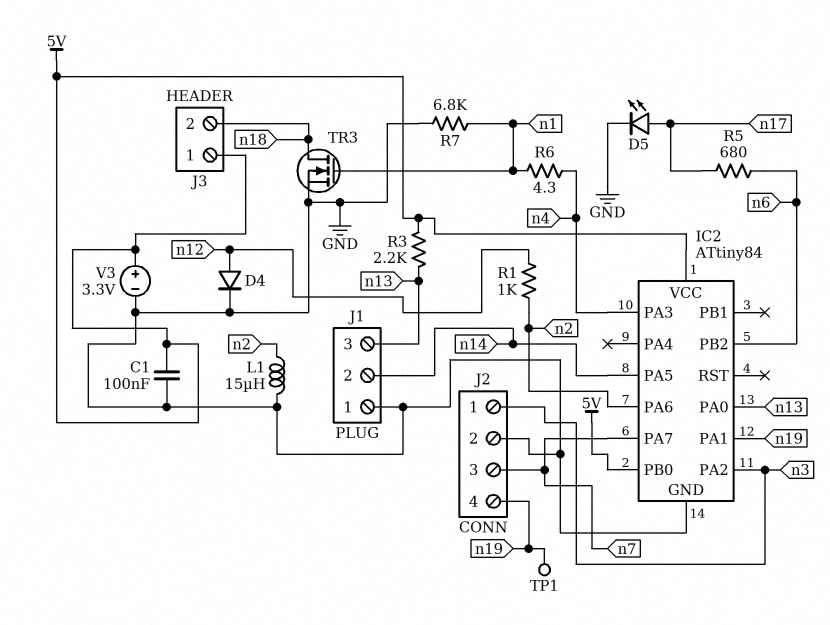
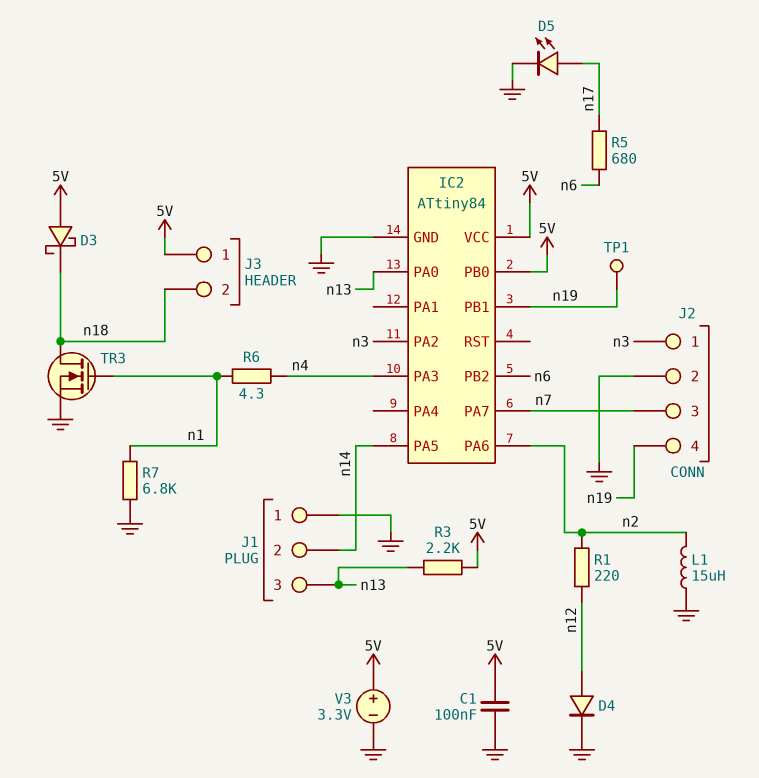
D3: none -> schottky (A 5V, K n18)
IC2 pin PA1: n19 -> none
IC2 pin PB1: none -> n19
R1: 1k (n2, n12) -> 220 (n2, n12)

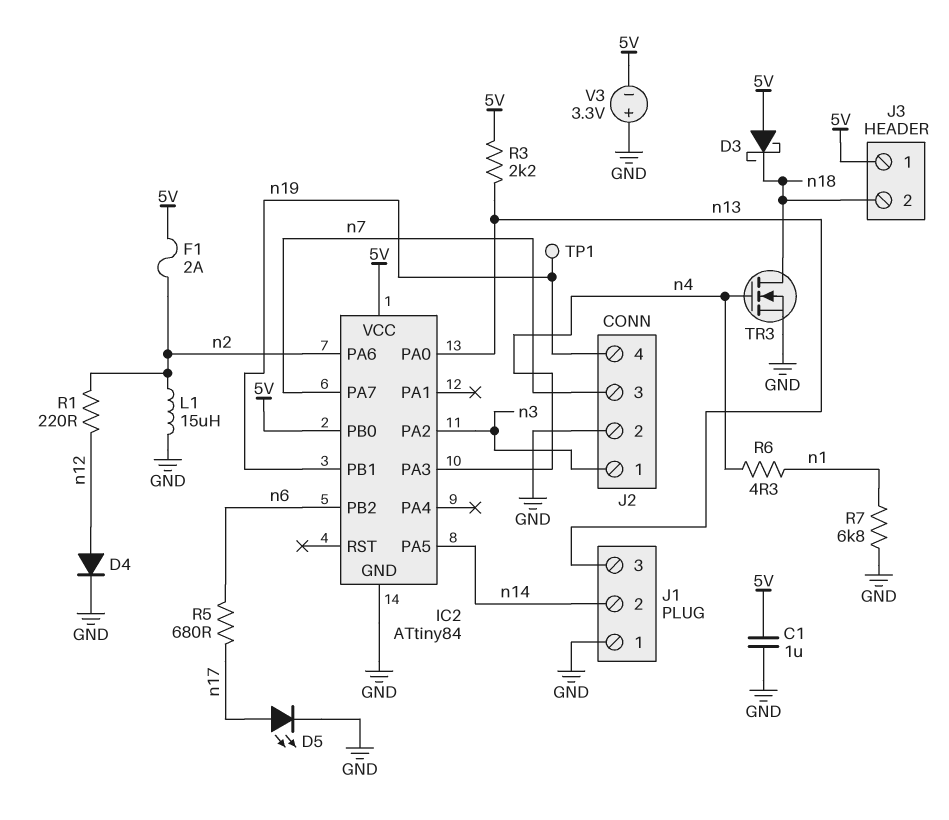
C1: 100nF (5V, GND) -> 1uF (5V, GND)
F1: none -> 2A (5V, n2)
TR3: NMOS (G n1, D n18, S GND) -> NMOS (G n4, D n18, S GND)
V3: 3.3V (plus 5V, minus GND) -> 3.3V (plus GND, minus 5V)

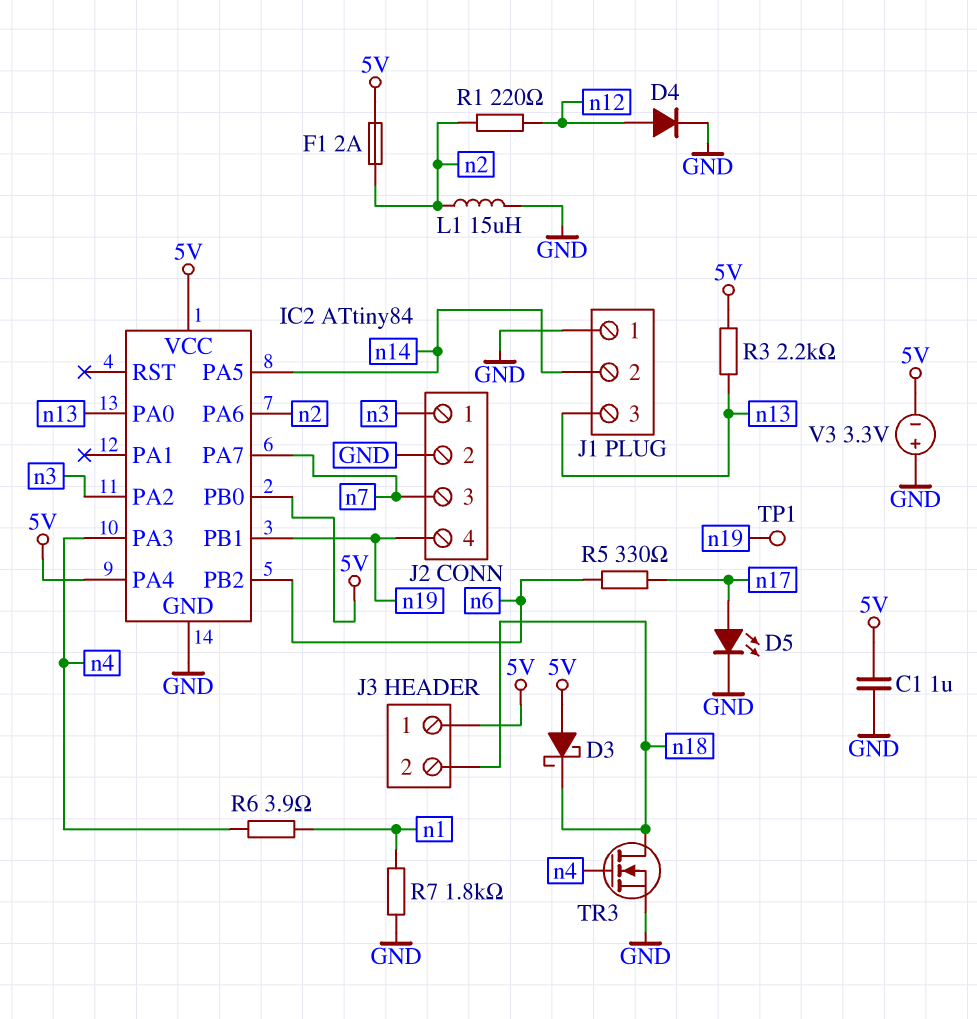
IC2 pin PA4: none -> 5V
R5: 680 (n6, n17) -> 330 (n6, n17)
R6: 4.3 (n1, n4) -> 3.9 (n1, n4)
R7: 6.8k (GND, n1) -> 1.8k (GND, n1)

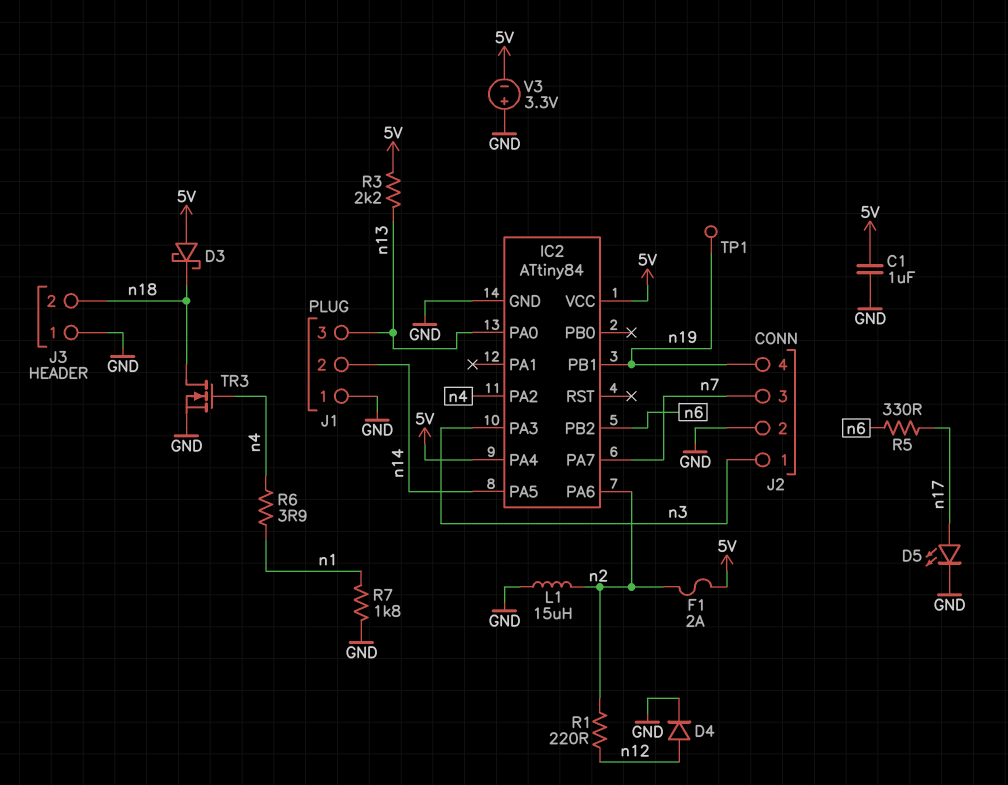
IC2 pin PA2: n3 -> n4
IC2 pin PA3: n4 -> n3
IC2 pin PB0: 5V -> none
J3 pin 1: 5V -> GND

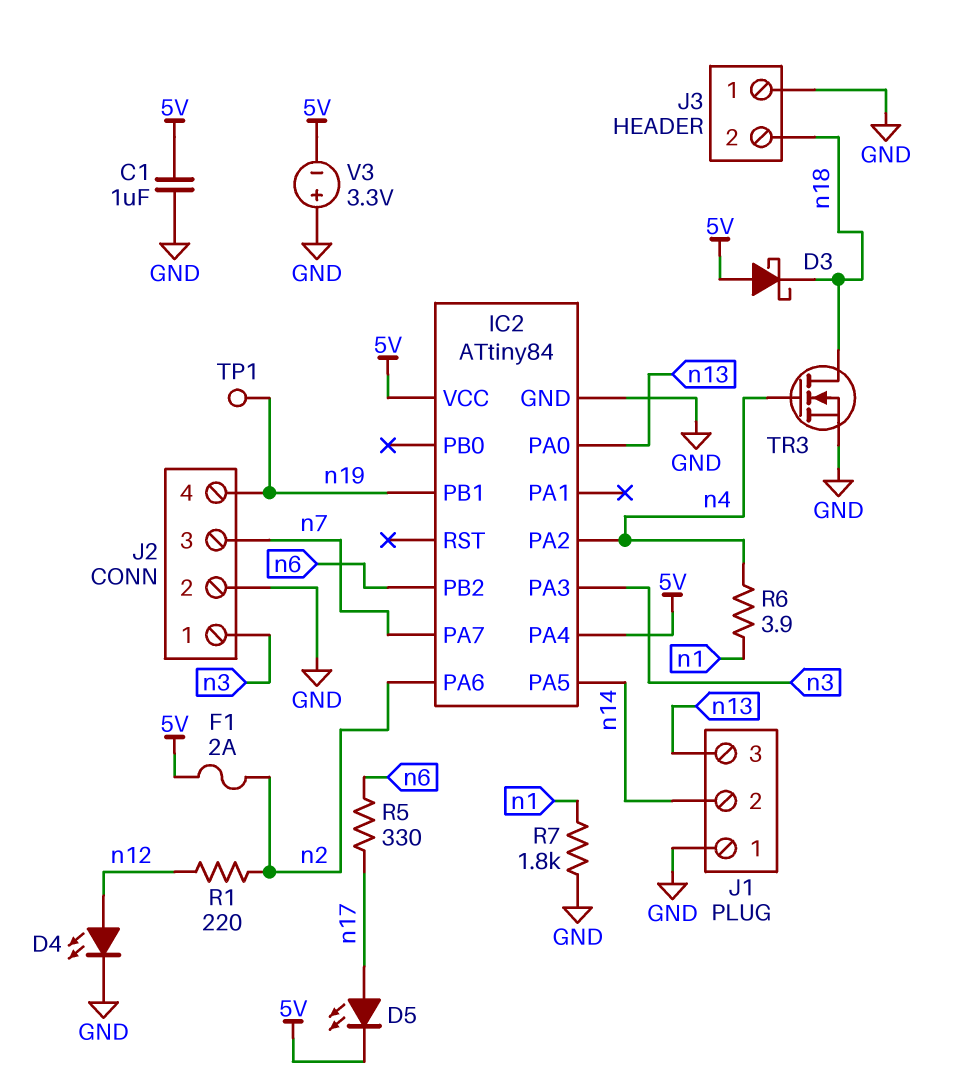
D4: diode (A n12, K GND) -> LED (A n12, K GND)
D5: LED (A n17, K GND) -> LED (A n17, K 5V)
L1: 15uH (GND, n2) -> none
R3: 2.2k (5V, n13) -> none

